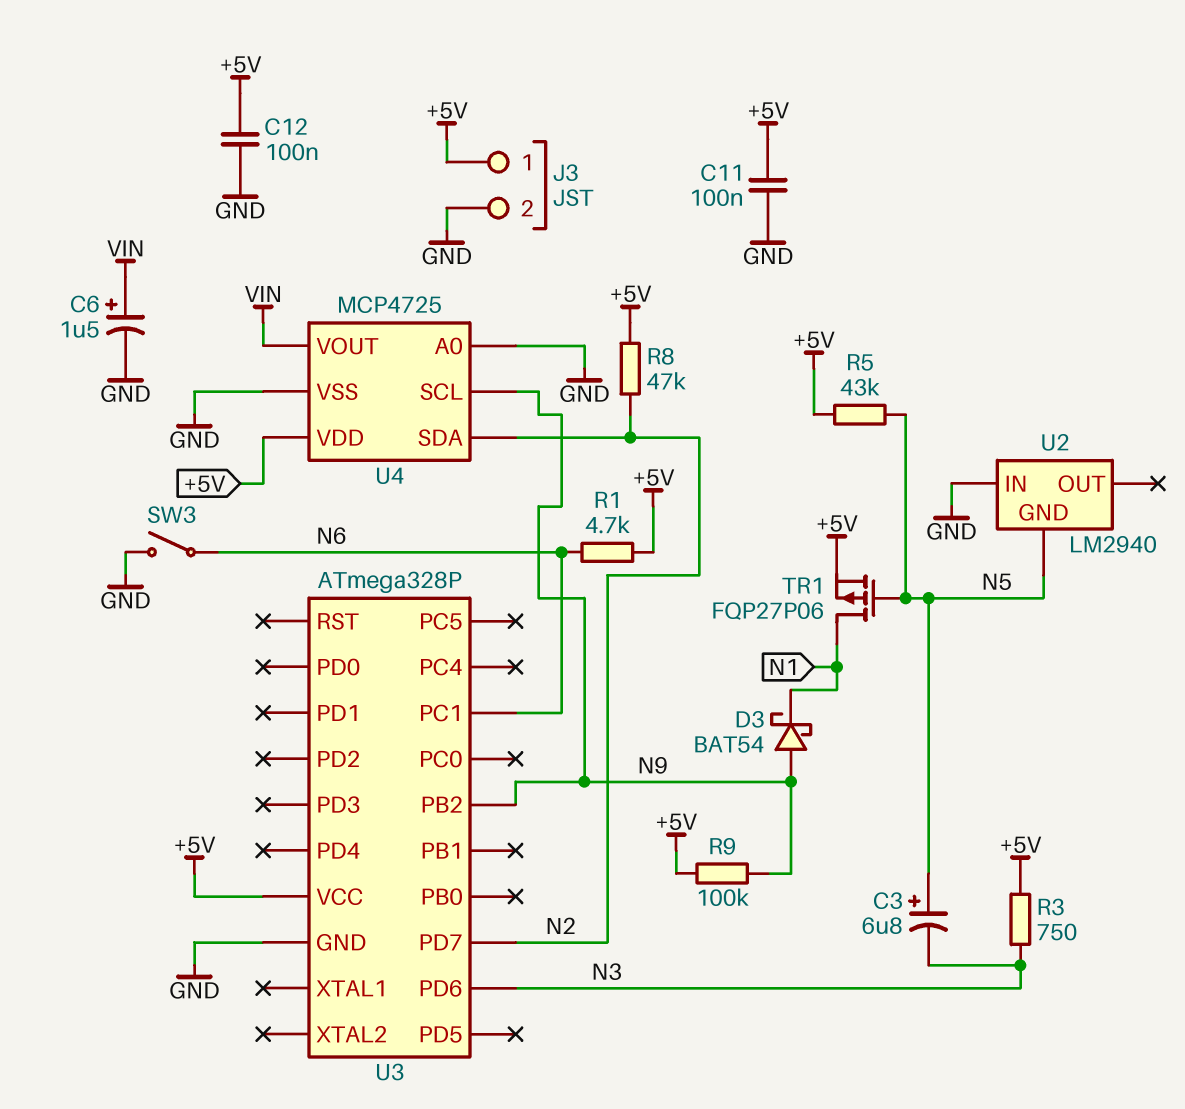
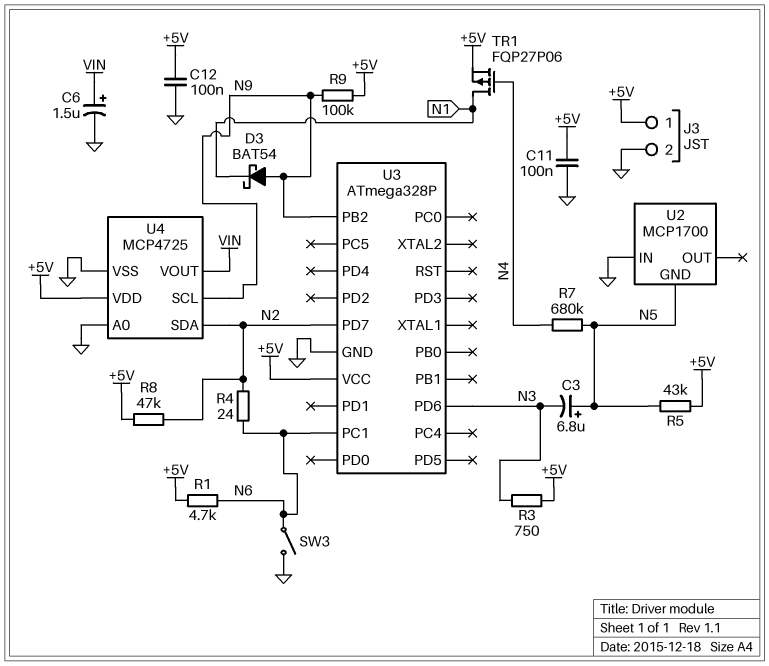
R4: none -> 24 (N2, N6)
R7: none -> 680k (N4, N5)
TR1: PMOS FQP27P06 (G N5, D N1, S +5V) -> PMOS FQP27P06 (G N4, D N1, S +5V)
U2: LM2940 -> MCP1700

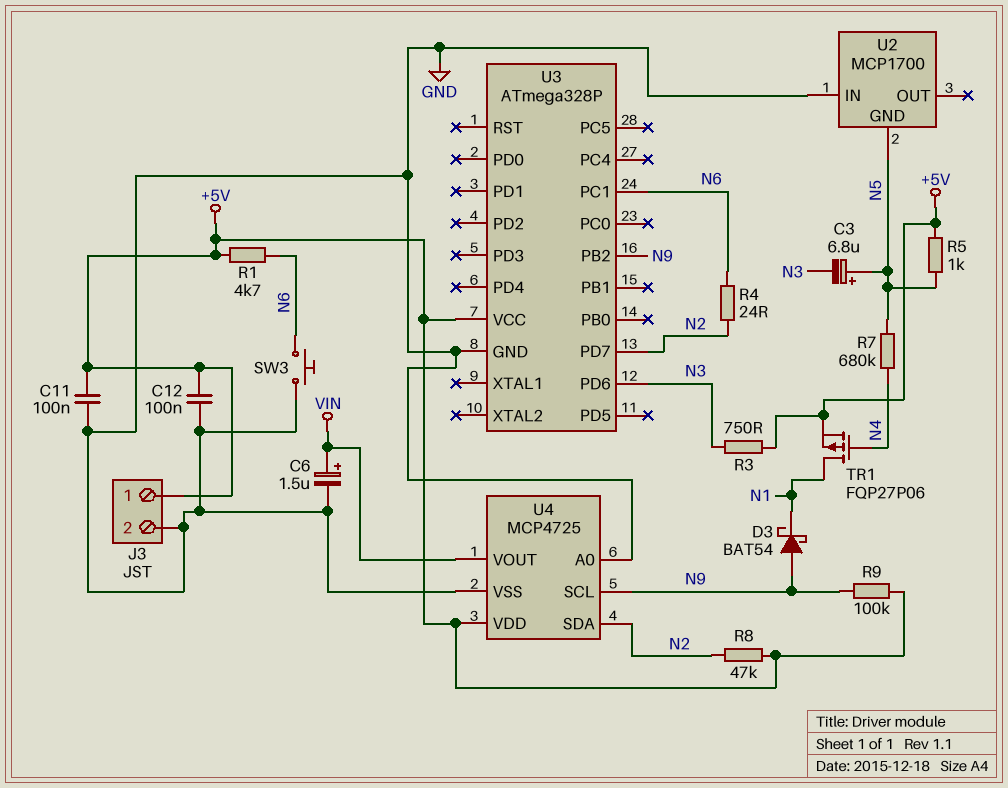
R5: 43k (+5V, N5) -> 1k (+5V, N5)
SW3: switch (GND, N6) -> button (GND, N6)

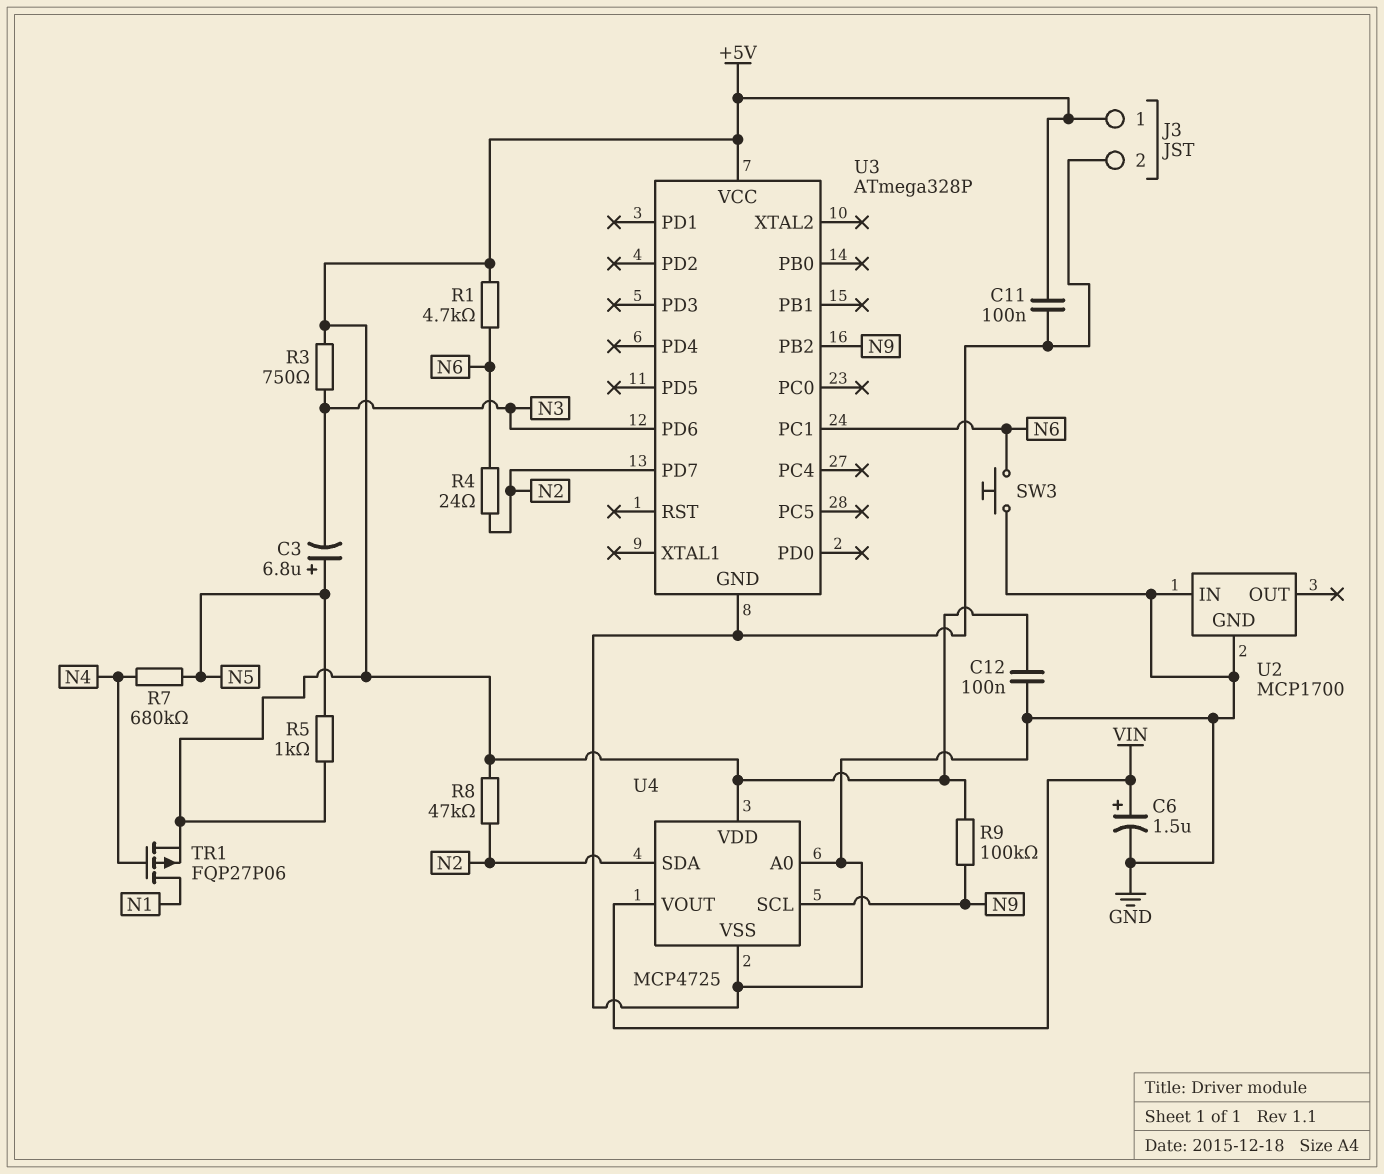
D3: schottky BAT54 (A N9, K N1) -> none
U2 pin GND: N5 -> GND

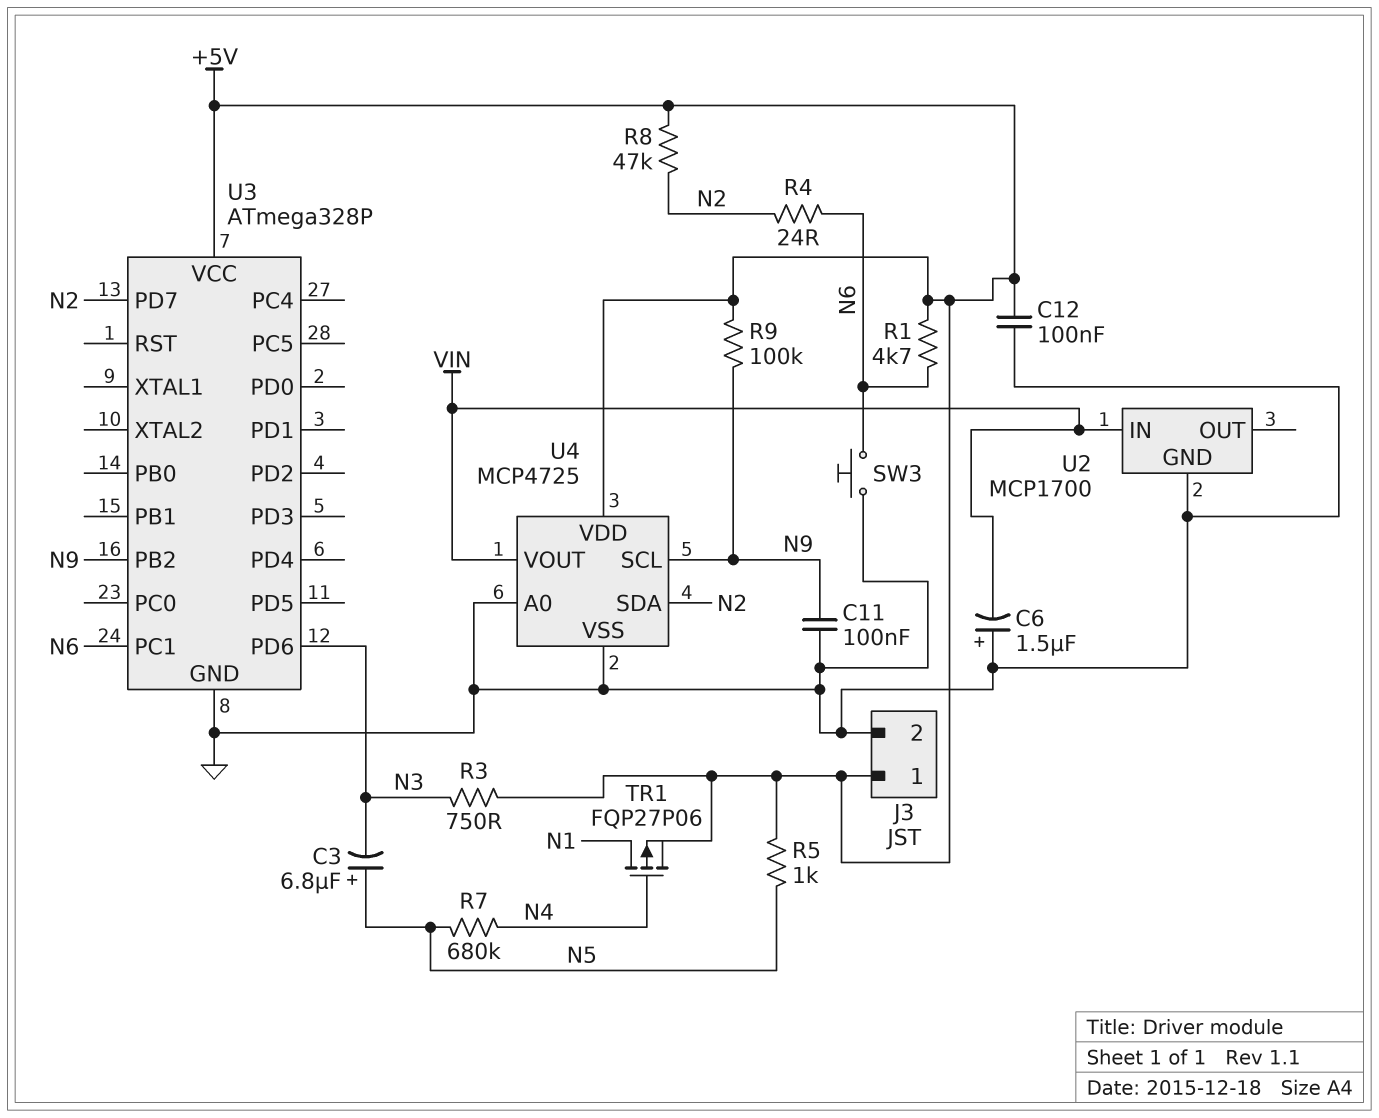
C6: 1.5uF (plus VIN, minus GND) -> 1.5uF (plus GND, minus VIN)
C11: 100nF (+5V, GND) -> 100nF (GND, N9)
U2 pin IN: GND -> VIN

